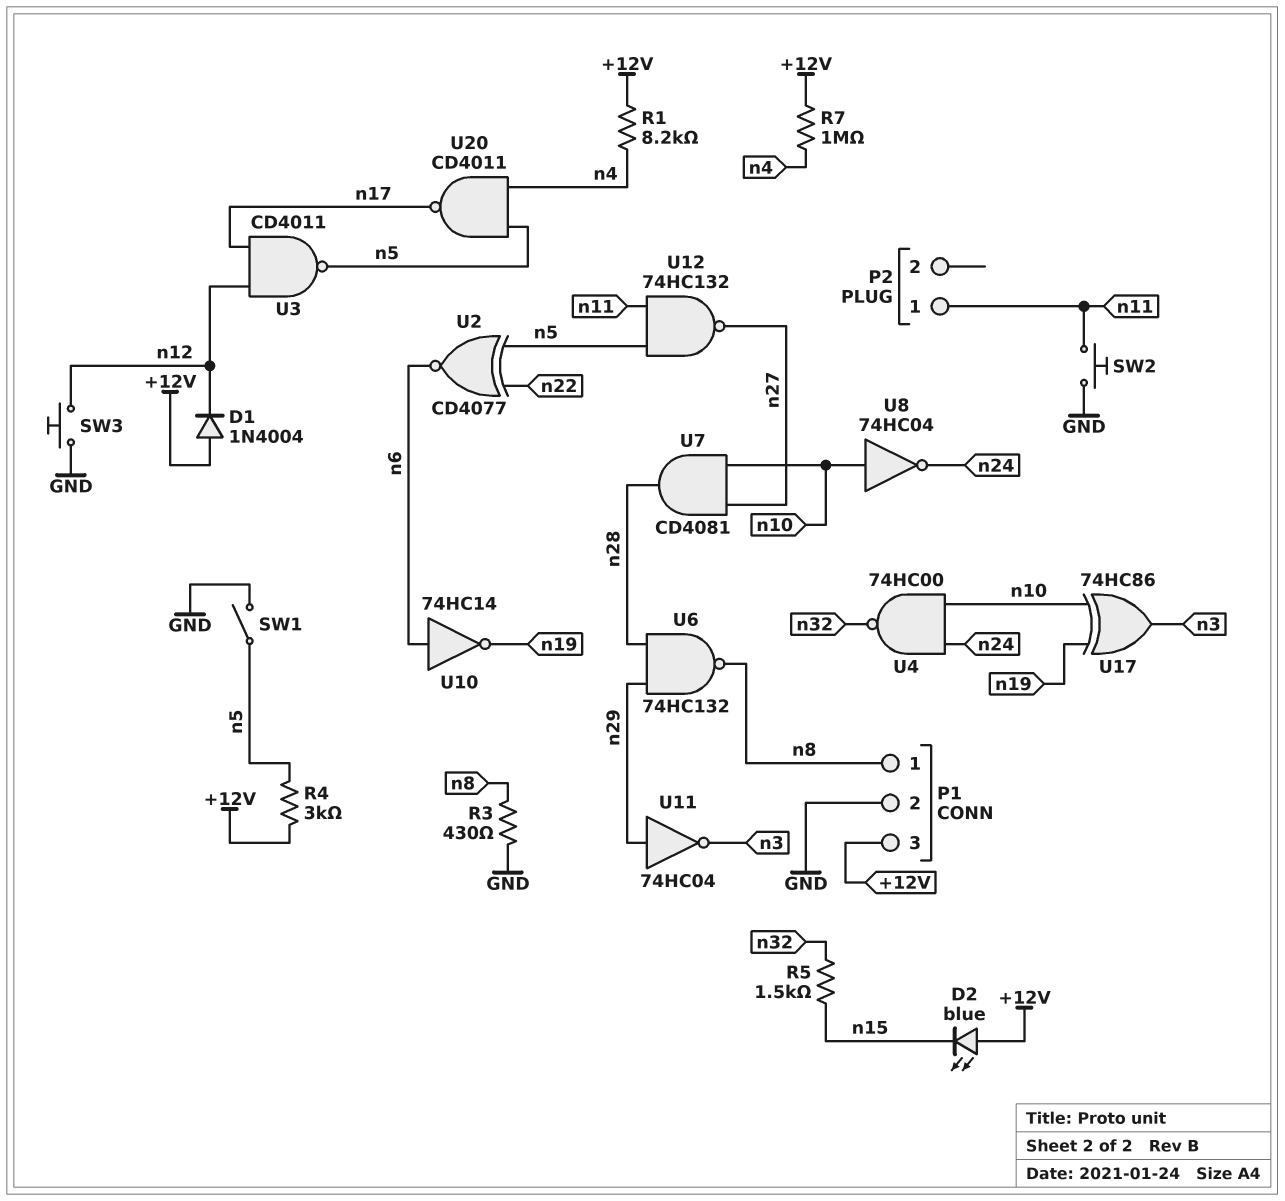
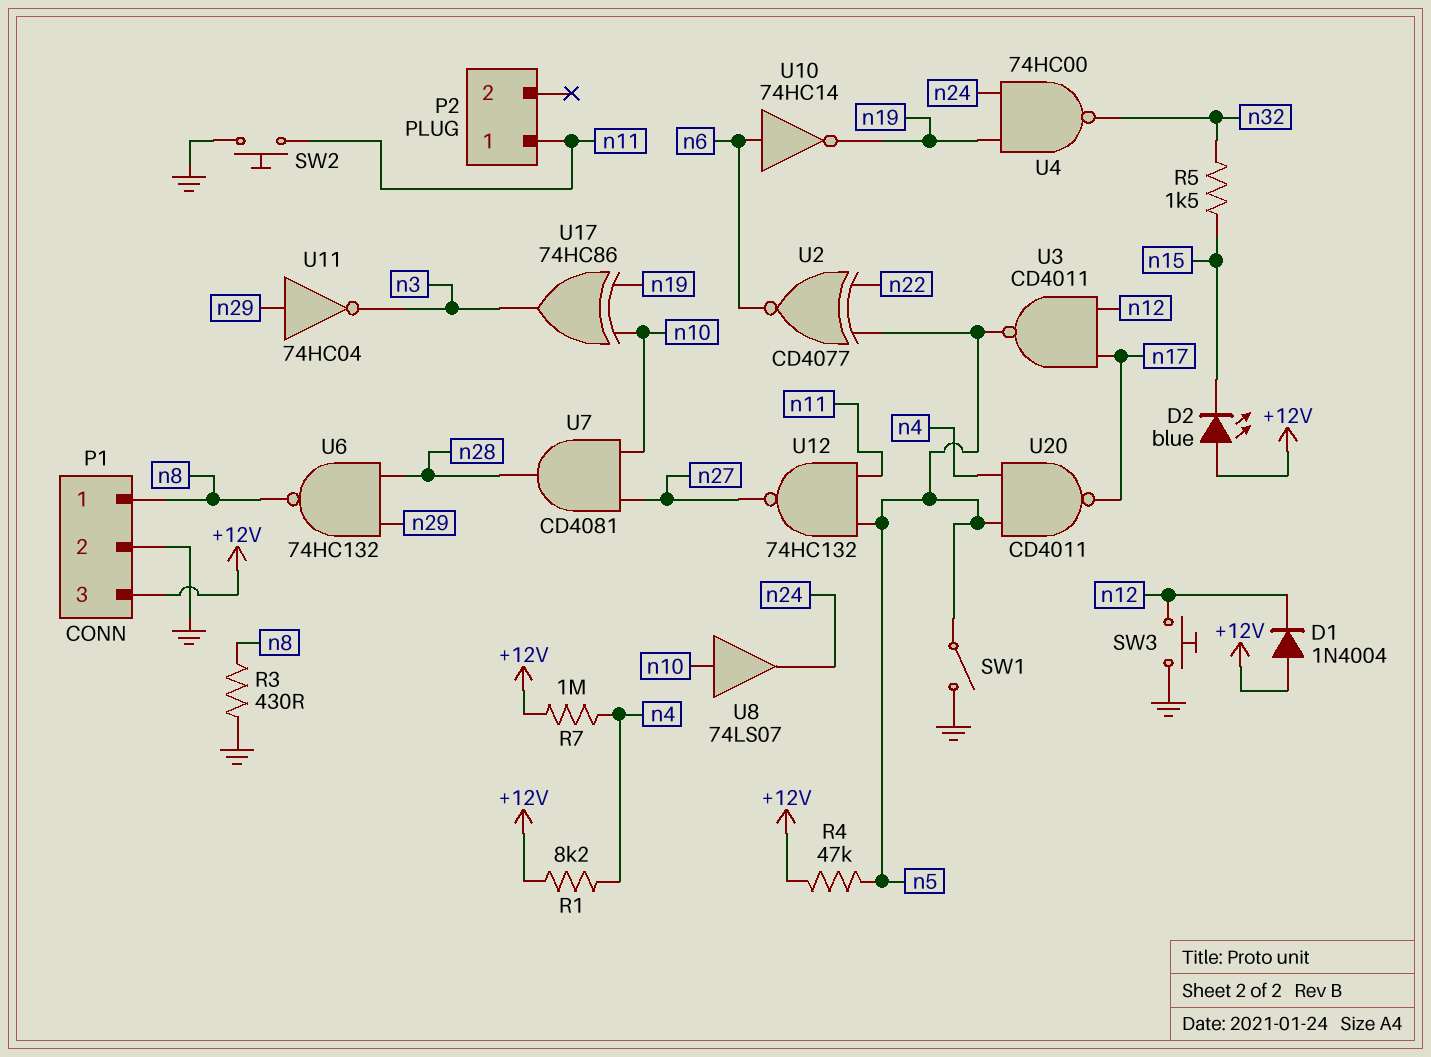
R4: 3k (+12V, n5) -> 47k (+12V, n5)
U4: NAND 74HC00 (in n10, in n24, out n32) -> NAND 74HC00 (in n19, in n24, out n32)
U8: NOT 74HC04 (in n10, out n24) -> buffer 74LS07 (in n10, out n24)

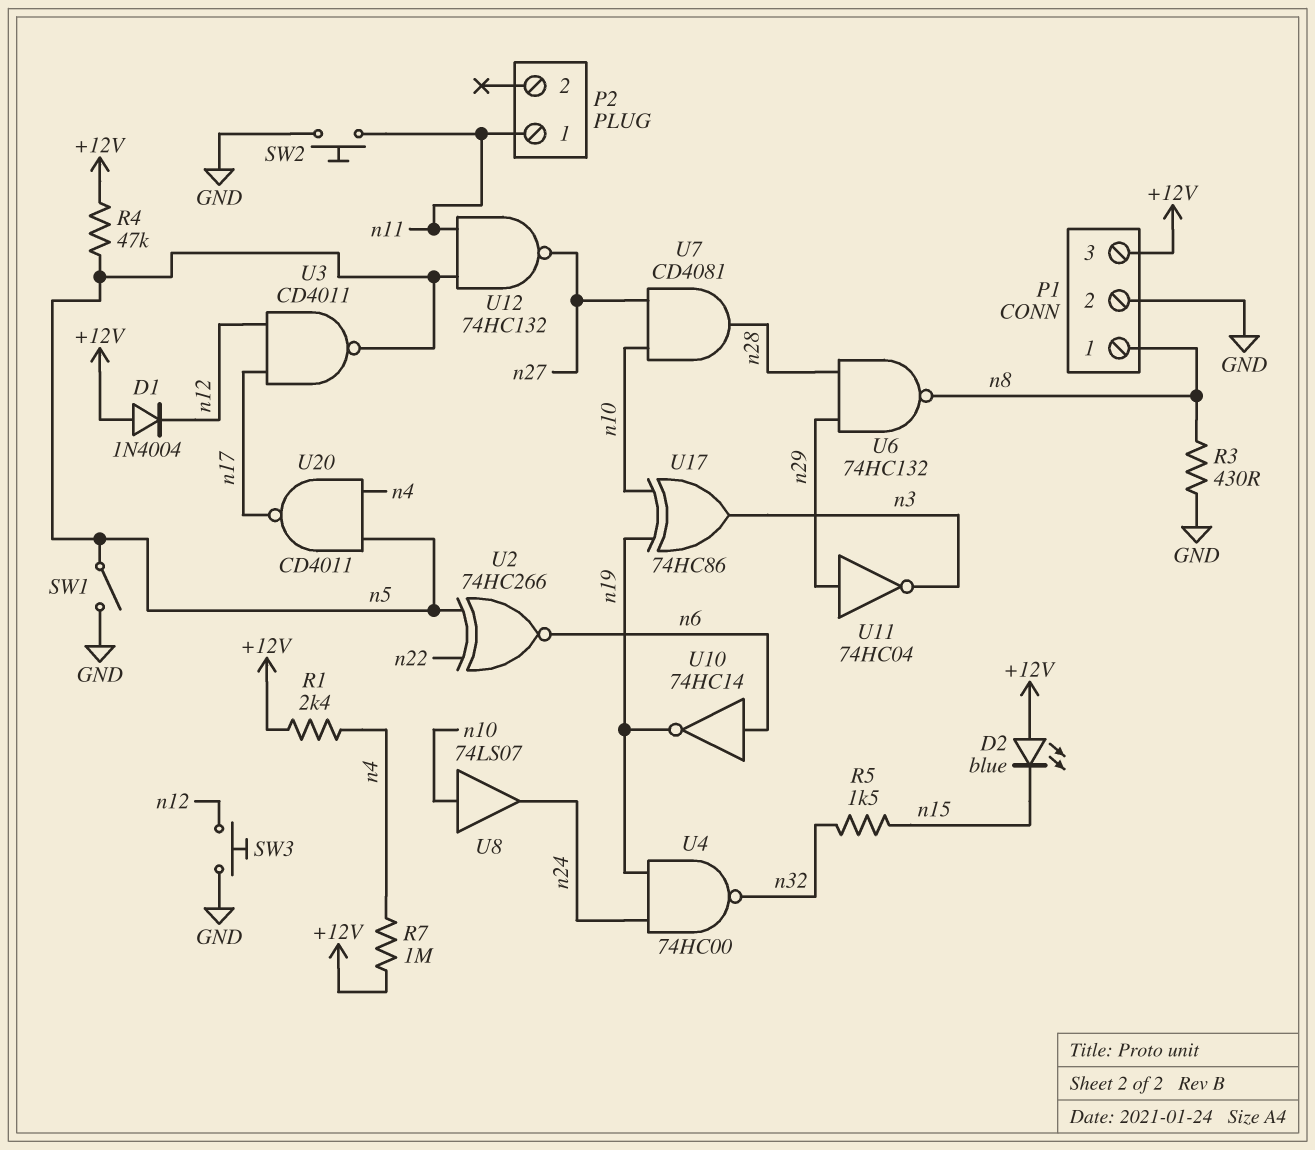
R1: 8.2k (+12V, n4) -> 2.4k (+12V, n4)
U2: XNOR CD4077 (in n5, in n22, out n6) -> XNOR 74HC266 (in n5, in n22, out n6)

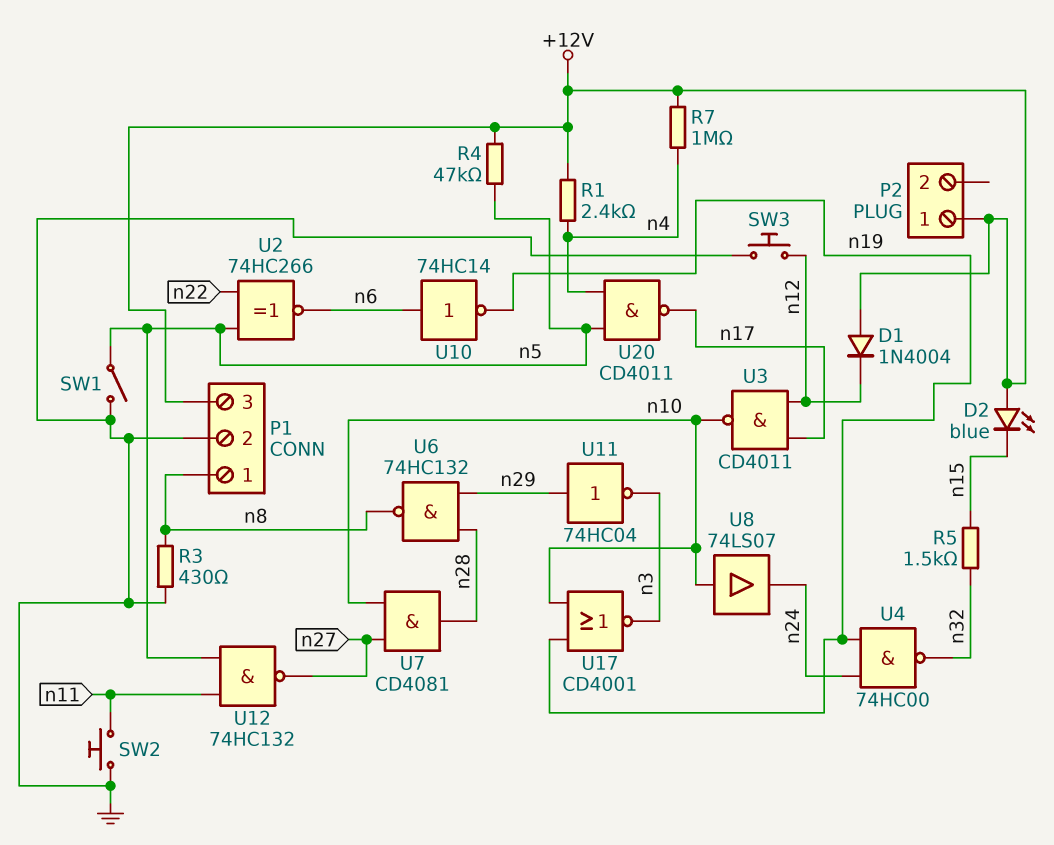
P2 pin 1: n11 -> +12V
U3: NAND CD4011 (in n12, in n17, out n5) -> NAND CD4011 (in n12, in n17, out n10)
U17: XOR 74HC86 (in n10, in n19, out n3) -> NOR CD4001 (in n10, in n19, out n3)

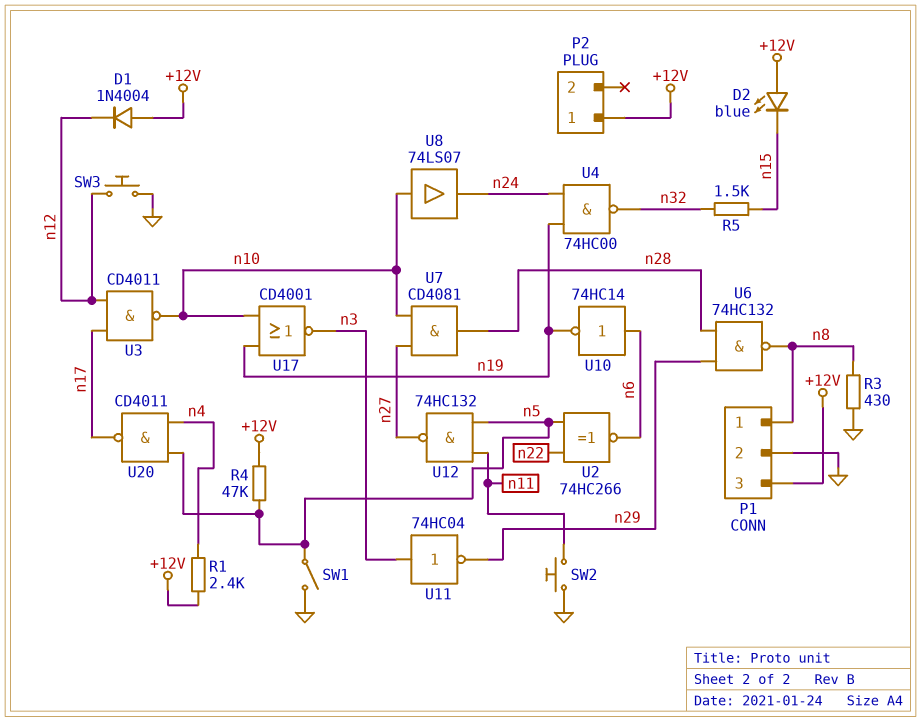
R7: 1M (+12V, n4) -> none
U11: NOT 74HC04 (in n29, out n3) -> NOT 74HC04 (in n3, out n29)

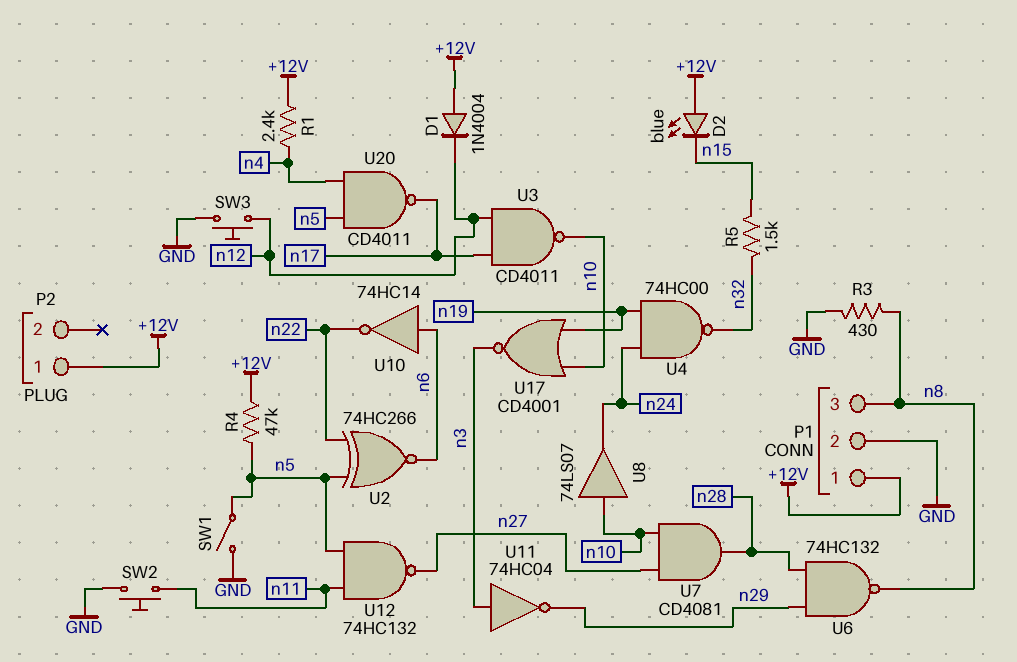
P1 pin 1: n8 -> +12V
P1 pin 3: +12V -> n8
U10: NOT 74HC14 (in n6, out n19) -> NOT 74HC14 (in n6, out n22)

